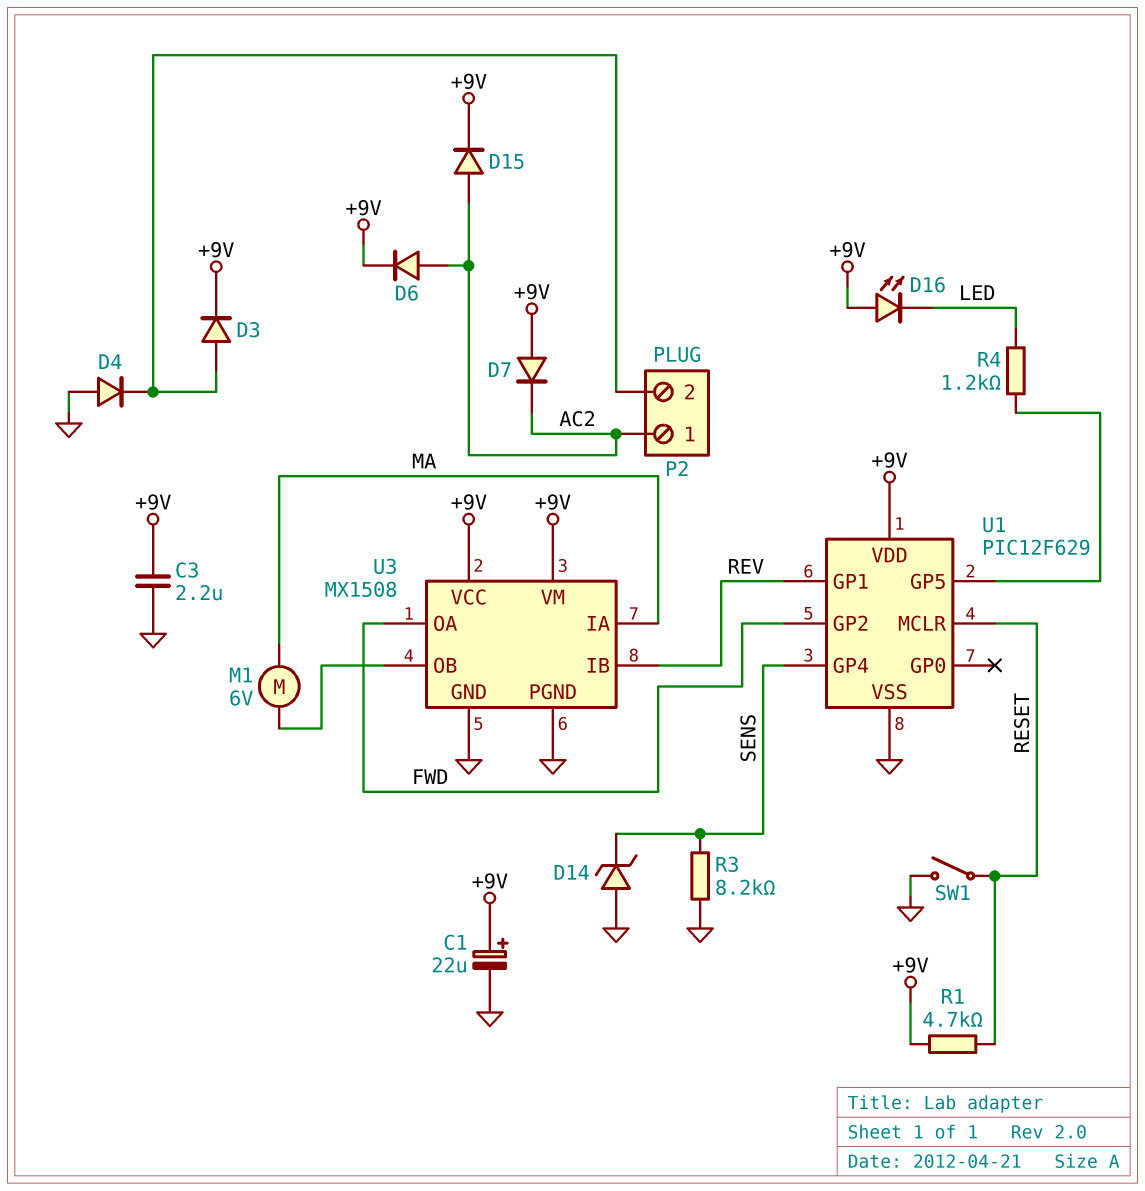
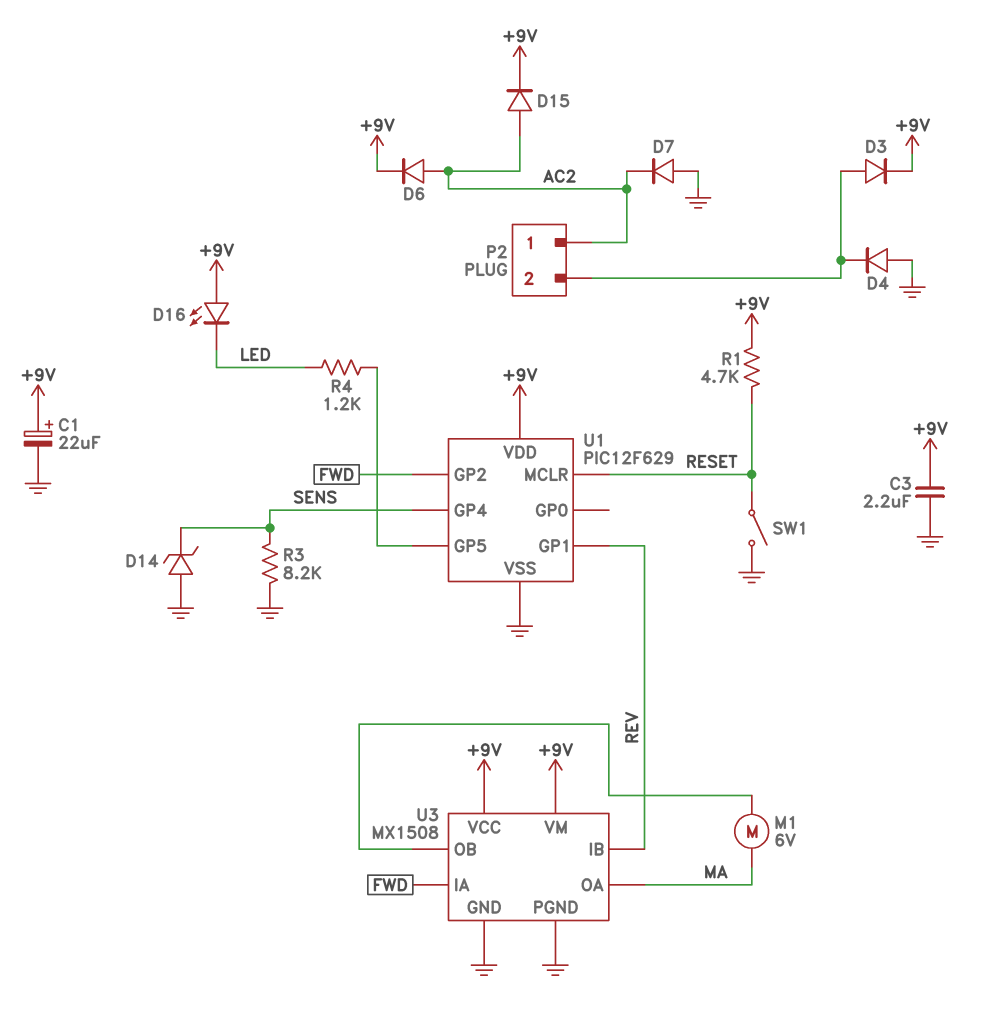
D7: diode (A +9V, K AC2) -> diode (A GND, K AC2)
U3 pin IA: MA -> FWD
U3 pin OA: FWD -> MA

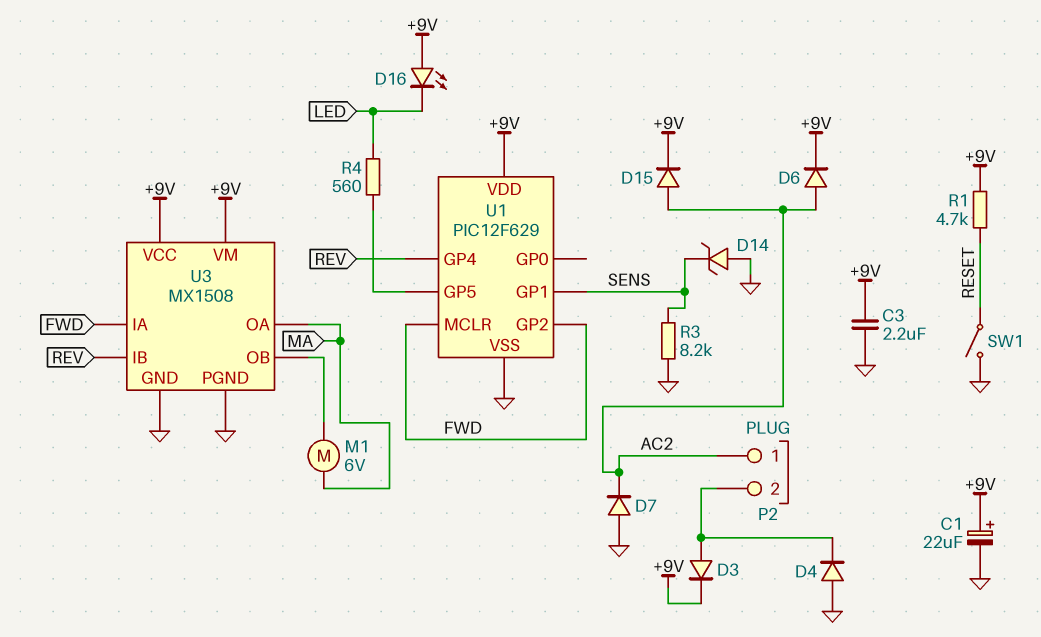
R4: 1.2k (LED, U1/GP5) -> 560 (LED, U1/GP5)
U1 pin GP1: REV -> SENS
U1 pin GP4: SENS -> REV
U1 pin MCLR: RESET -> FWD

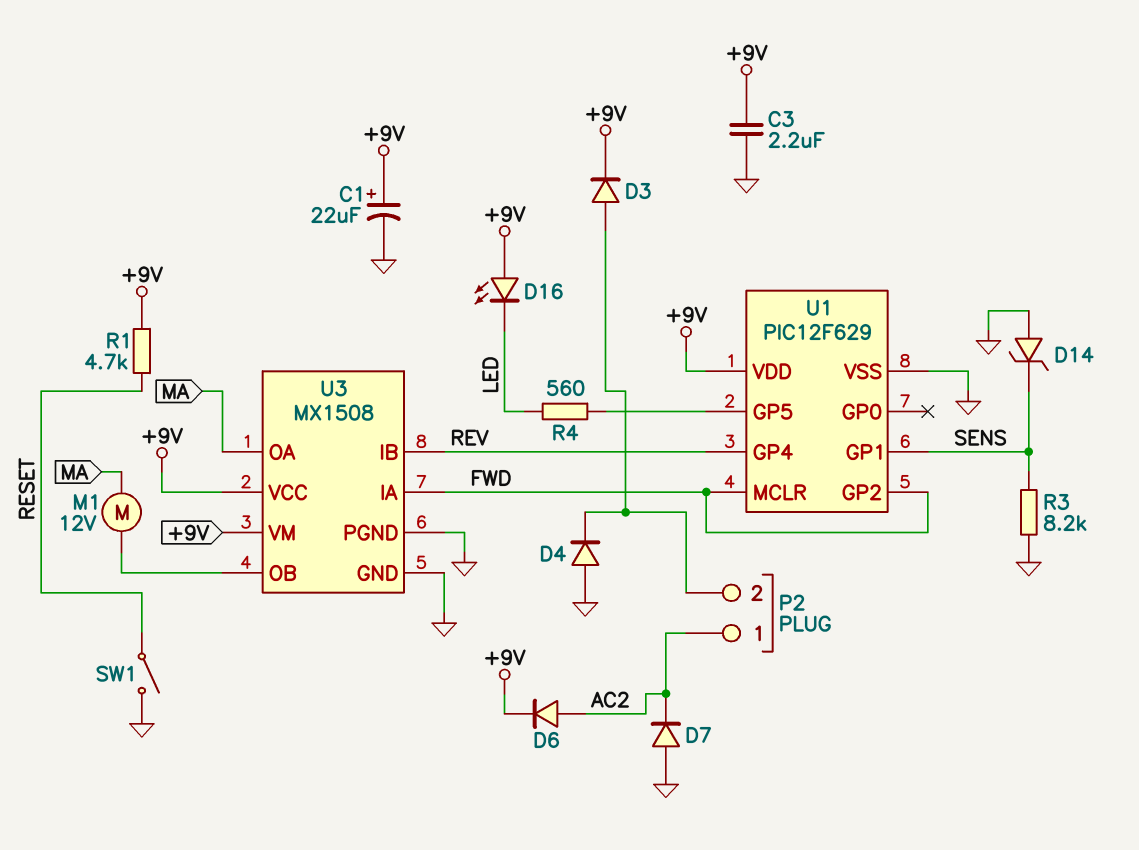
D15: diode (A AC2, K +9V) -> none
M1: motor 6V (MA, U3/OB) -> motor 12V (MA, U3/OB)

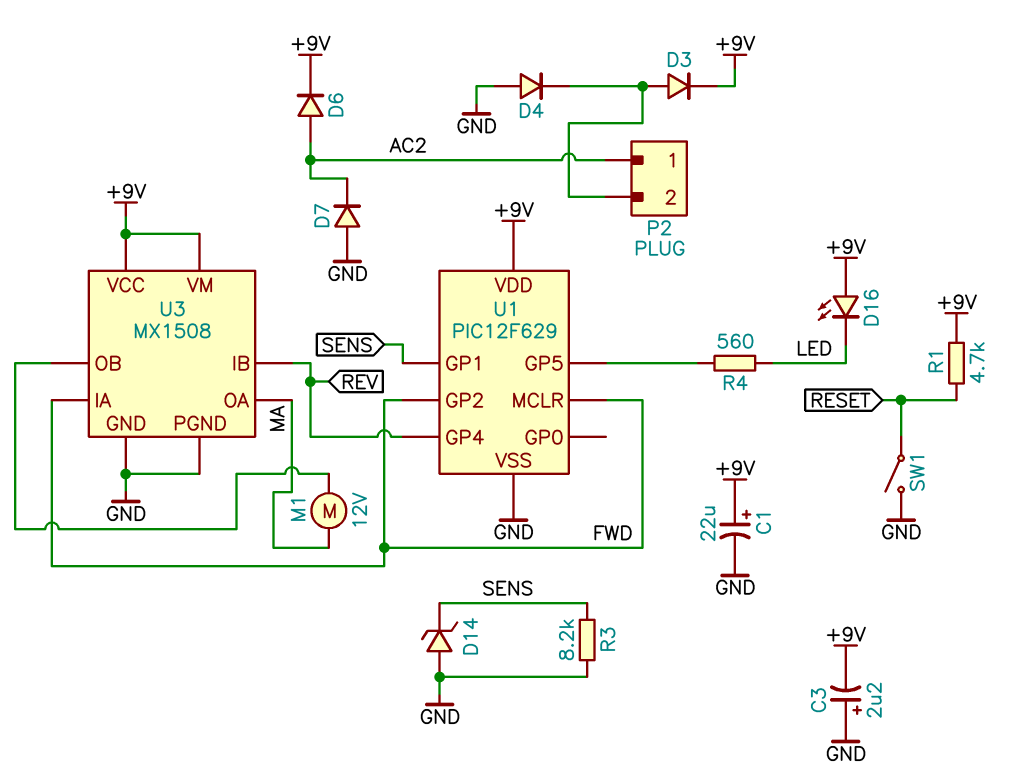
C3: 2.2uF (+9V, GND) -> 2.2uF (plus GND, minus +9V)

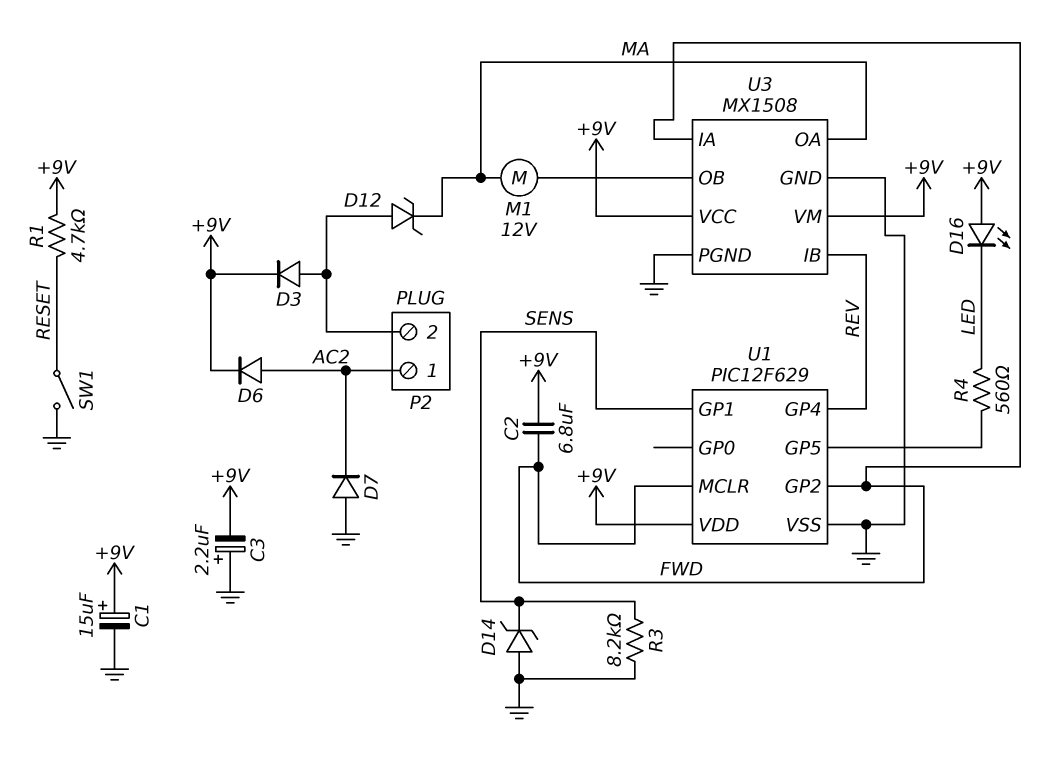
C1: 22uF (plus +9V, minus GND) -> 15uF (plus +9V, minus GND)
C2: none -> 6.8uF (+9V, FWD)
D4: diode (A GND, K P2/2) -> none
D12: none -> zener (A P2/2, K MA)

